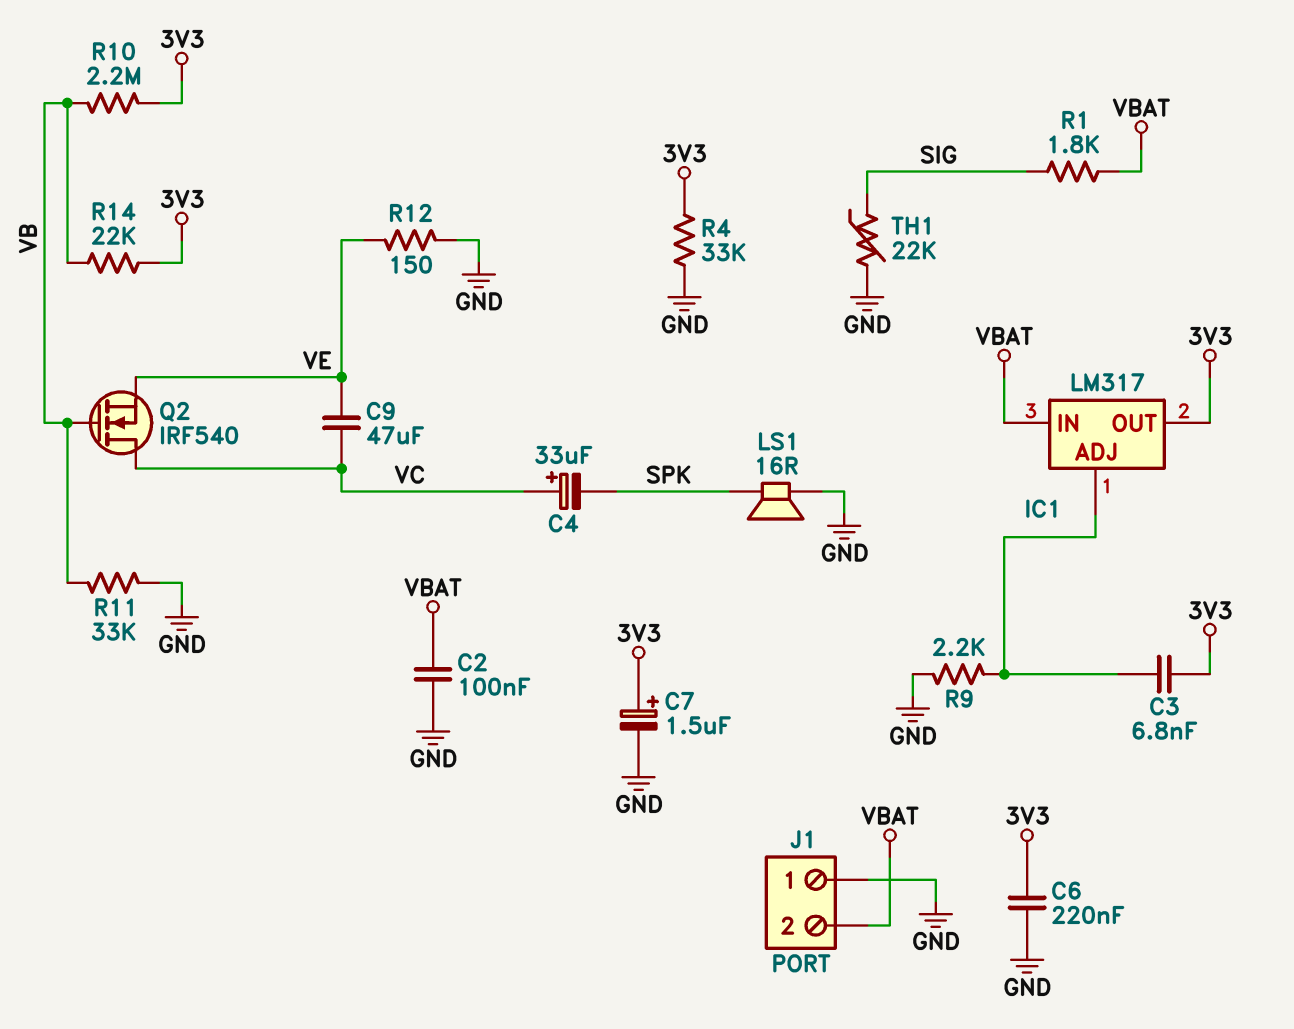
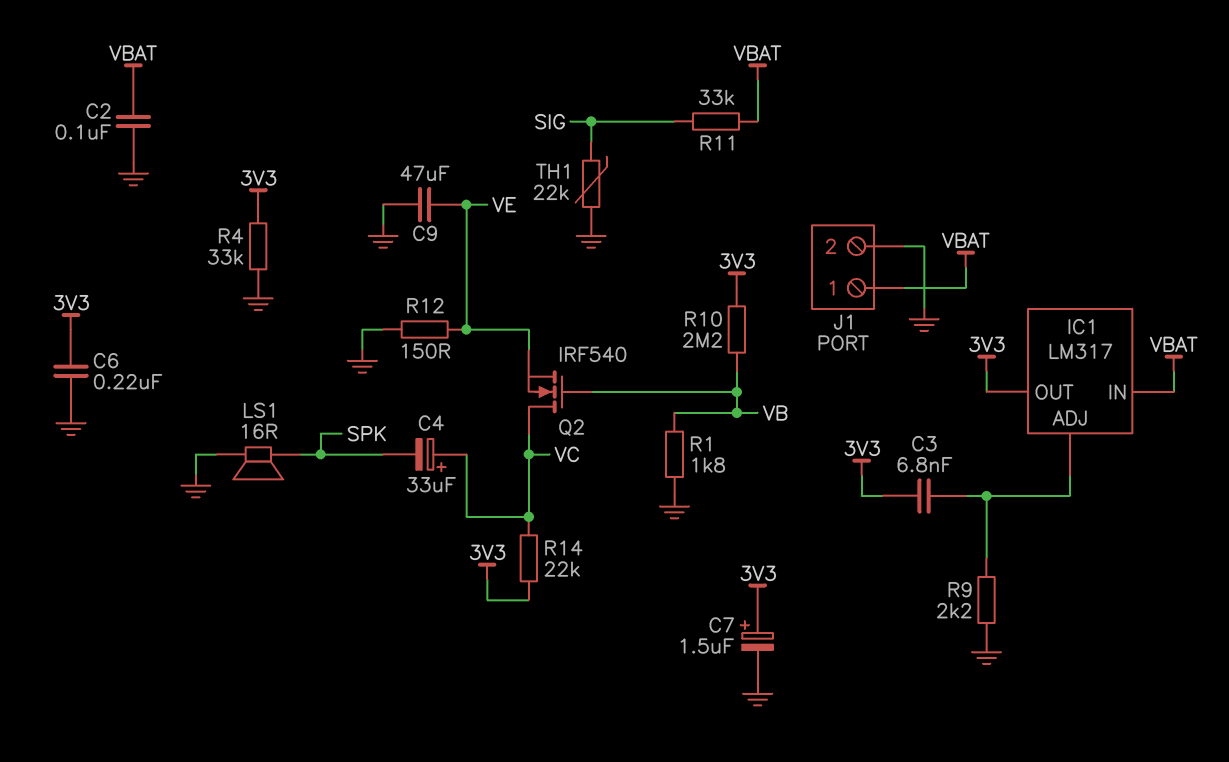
C9: 47uF (VC, VE) -> 47uF (GND, VE)
J1 pin 1: GND -> VBAT
J1 pin 2: VBAT -> GND
R1: 1.8k (SIG, VBAT) -> 1.8k (GND, VB)
R11: 33k (GND, VB) -> 33k (SIG, VBAT)
R14: 22k (3V3, VB) -> 22k (3V3, VC)

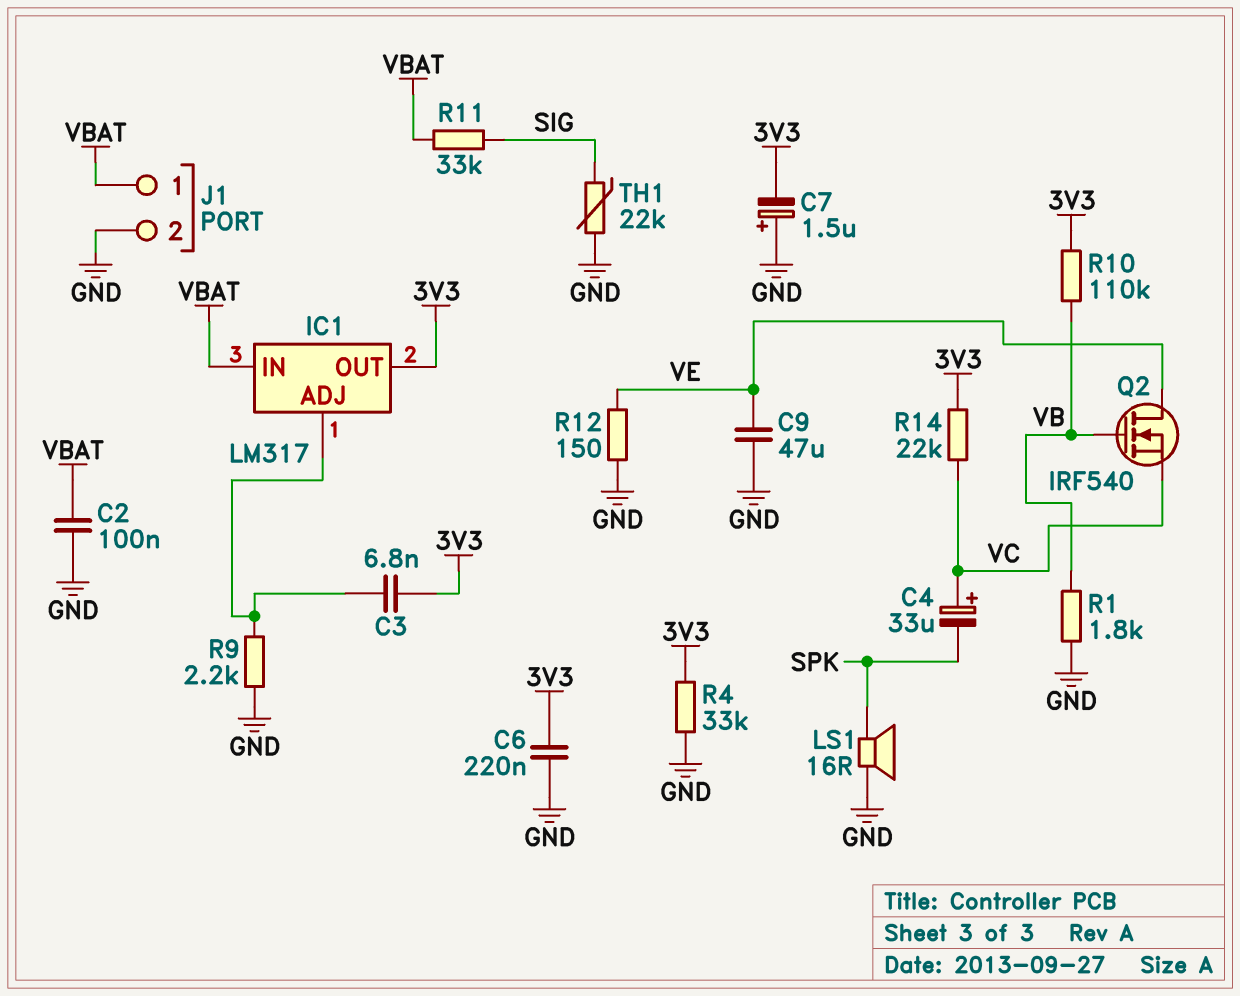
C7: 1.5uF (plus 3V3, minus GND) -> 1.5uF (plus GND, minus 3V3)
Q2: NMOS IRF540 (G VB, D VC, S VE) -> NMOS IRF540 (G VB, D VE, S VC)
R10: 2.2M (3V3, VB) -> 110k (3V3, VB)

